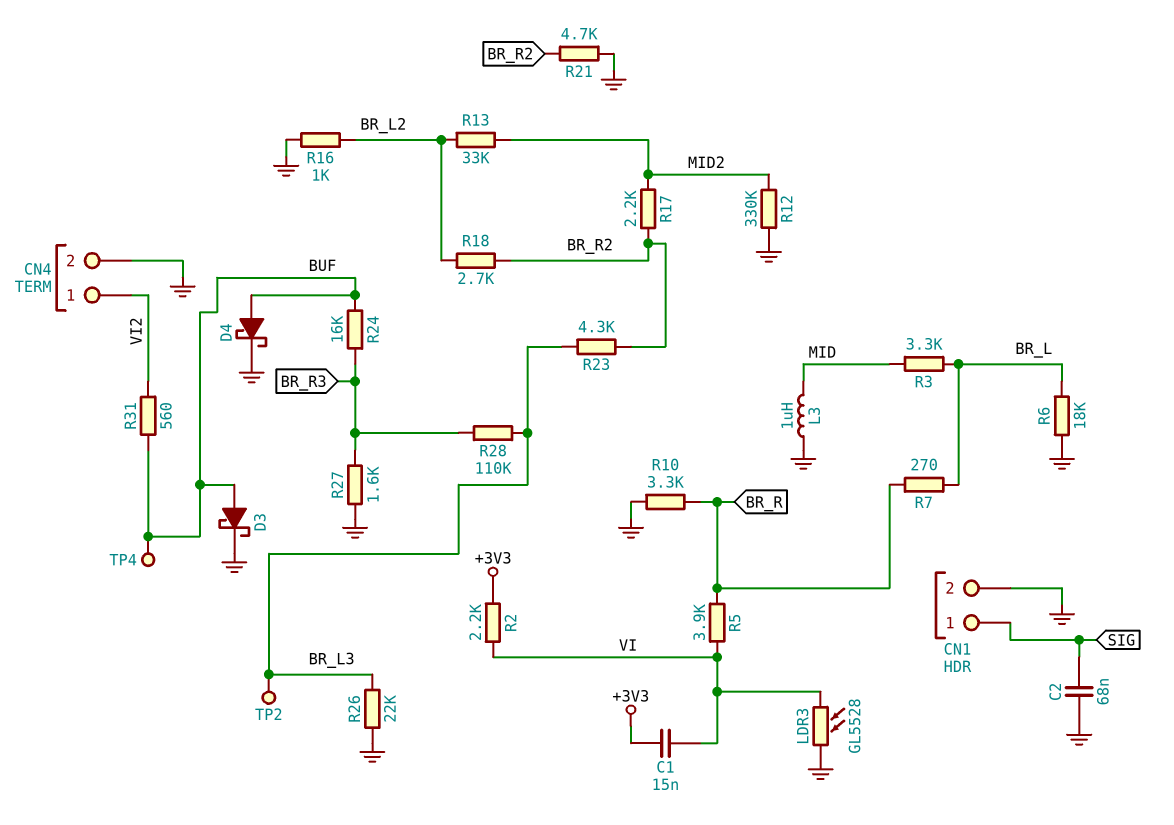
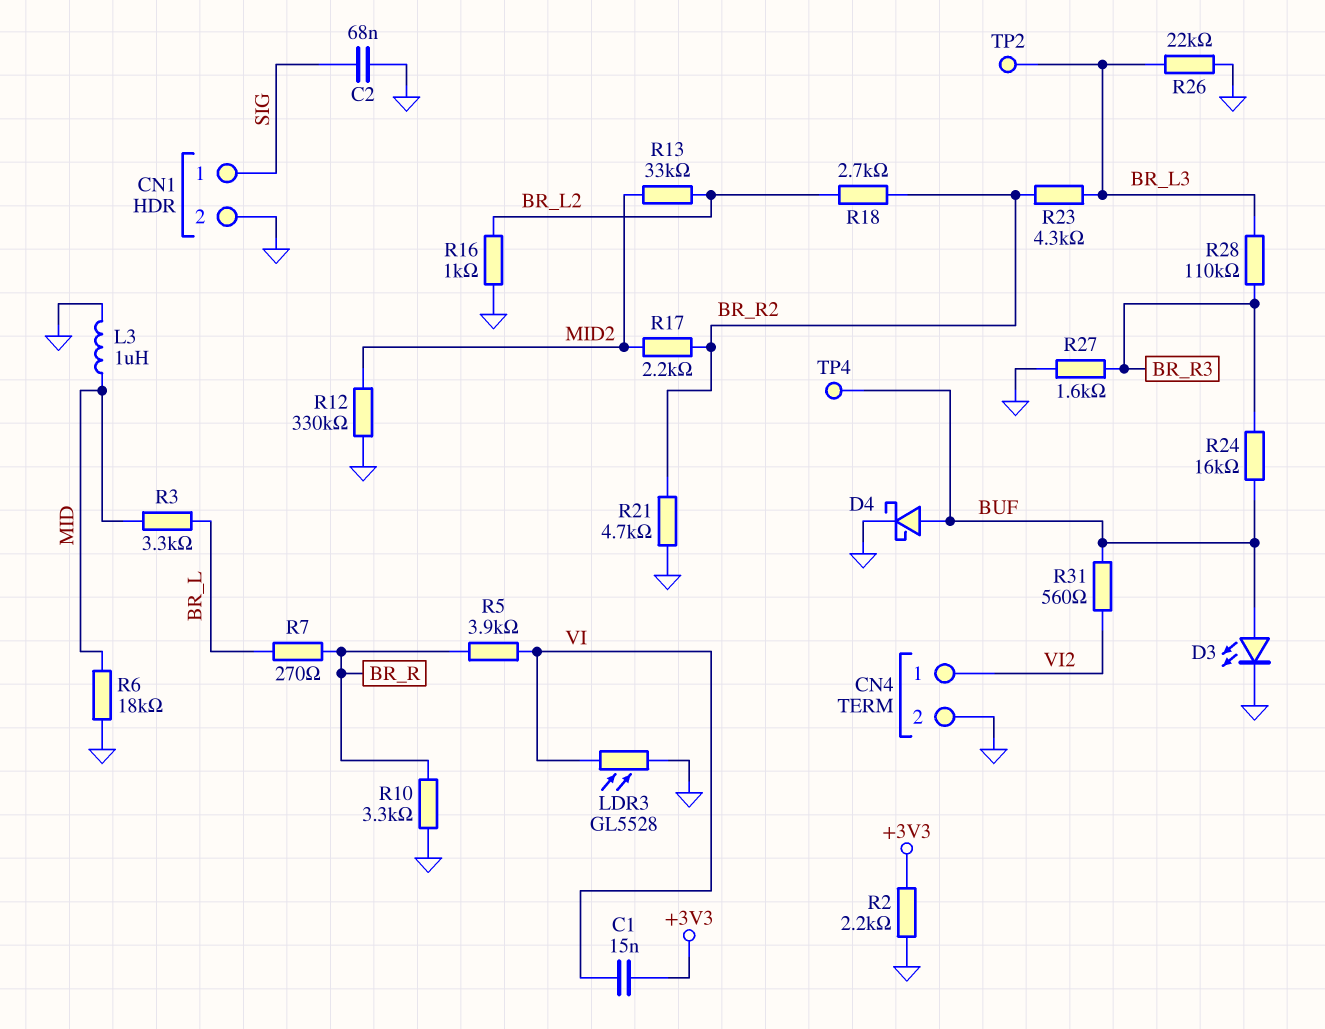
D3: schottky (A BUF, K GND) -> LED (A BUF, K GND)
R2: 2.2k (+3V3, VI) -> 2.2k (+3V3, GND)
R6: 18k (BR_L, GND) -> 18k (GND, MID)

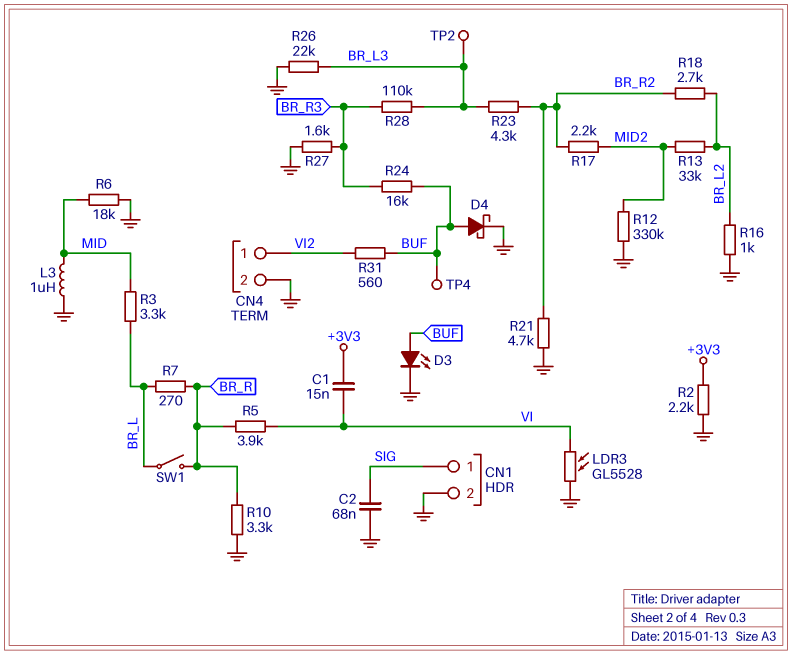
SW1: none -> switch (BR_L, BR_R)

